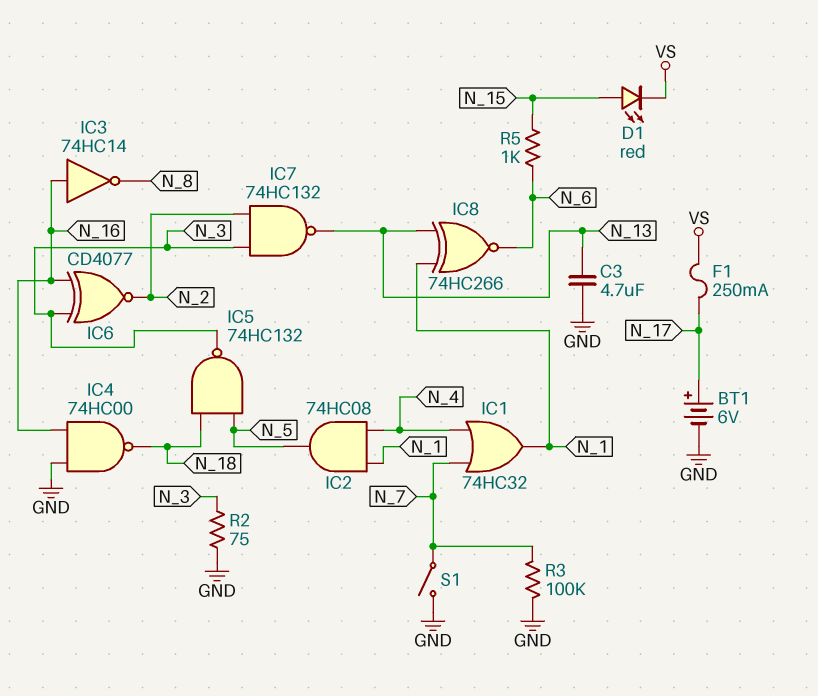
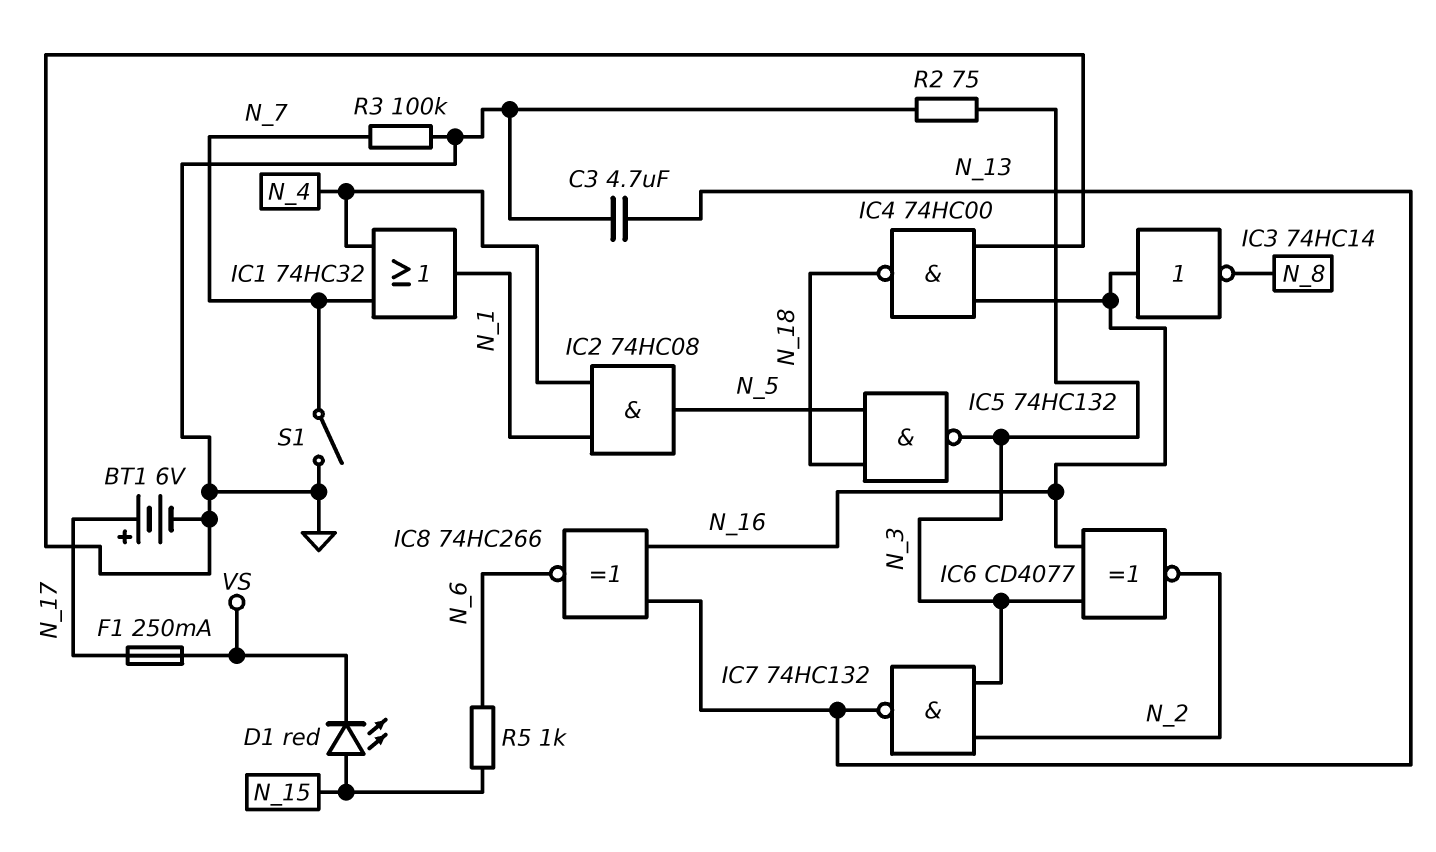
IC8: XNOR 74HC266 (in N_1, in N_13, out N_6) -> XNOR 74HC266 (in N_13, in N_16, out N_6)

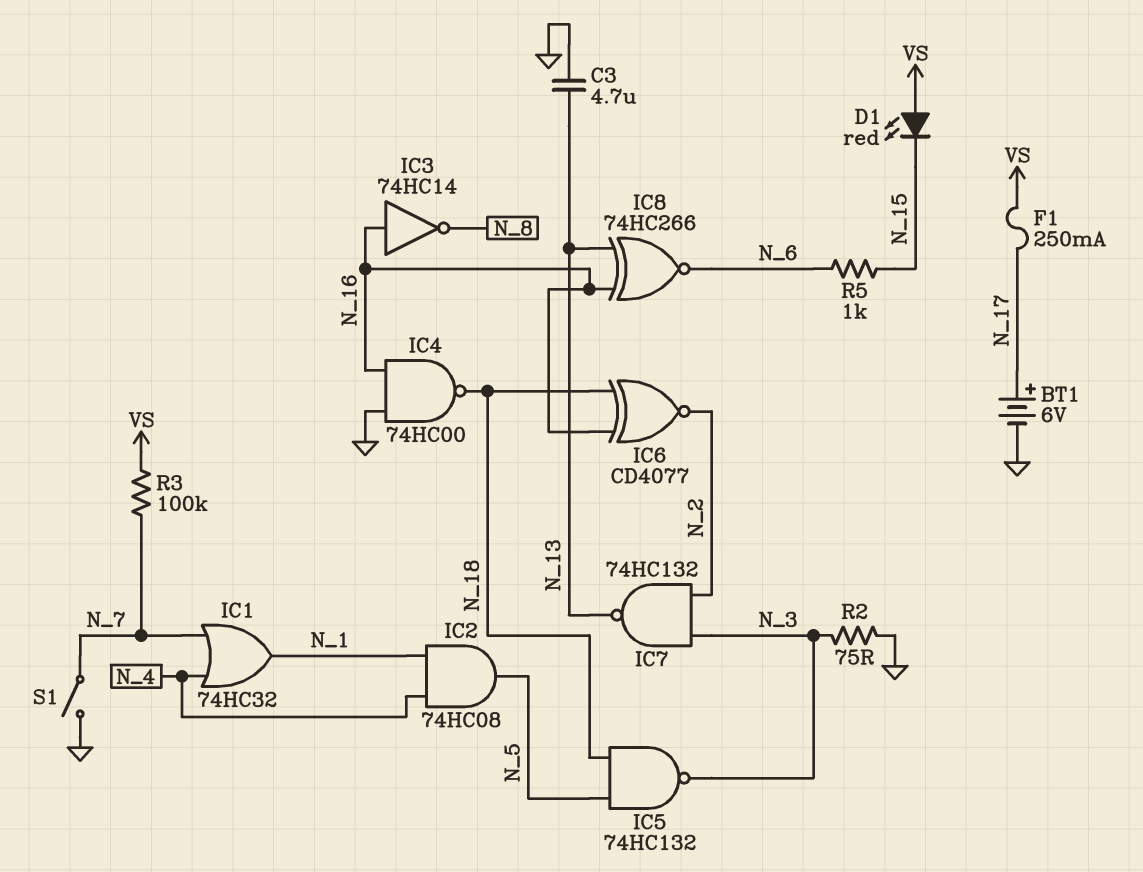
D1: LED red (A N_15, K VS) -> LED red (A VS, K N_15)
IC6: XNOR CD4077 (in N_3, in N_16, out N_2) -> XNOR CD4077 (in N_16, in N_18, out N_2)
R3: 100k (GND, N_7) -> 100k (N_7, VS)

